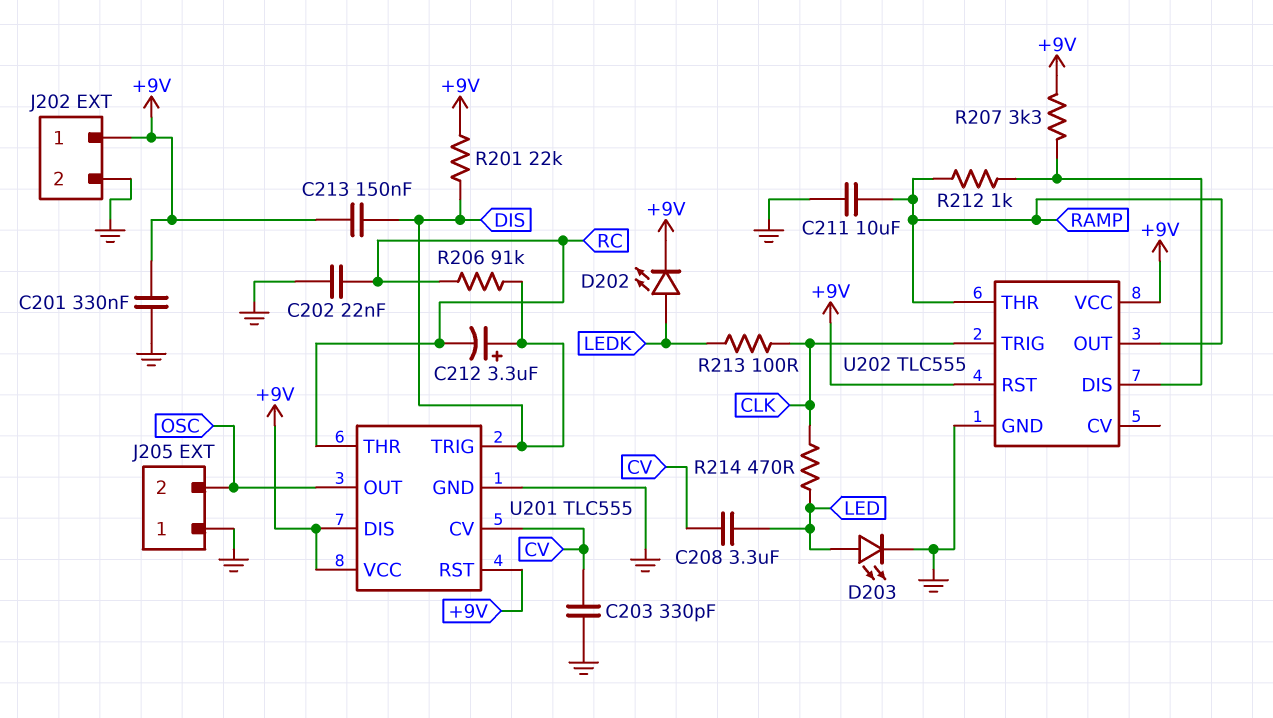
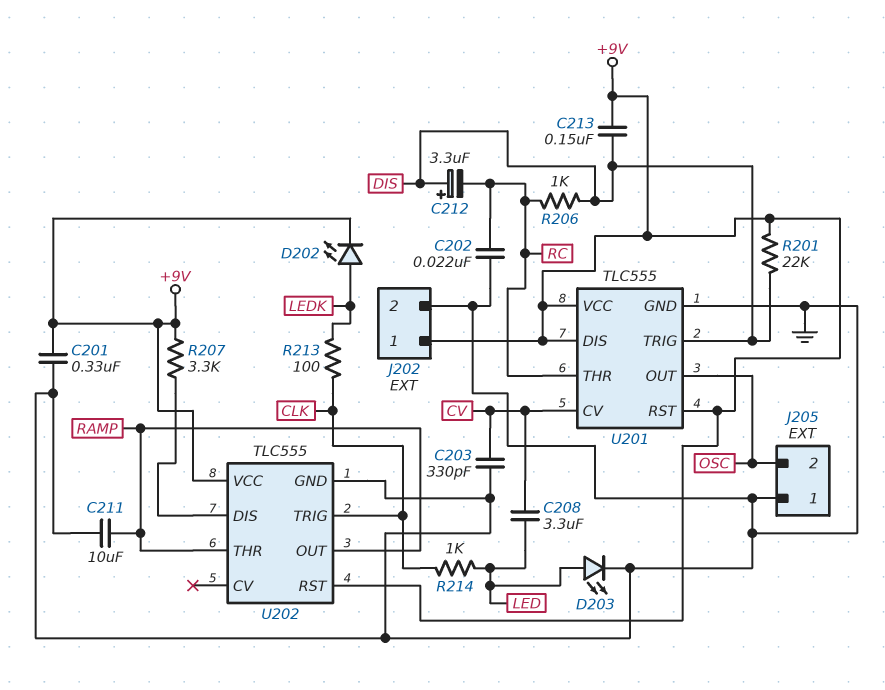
R206: 91k (DIS, RC) -> 1k (DIS, RC)
R212: 1k (RAMP, U202/DIS) -> none
R214: 470 (CLK, LED) -> 1k (CLK, LED)

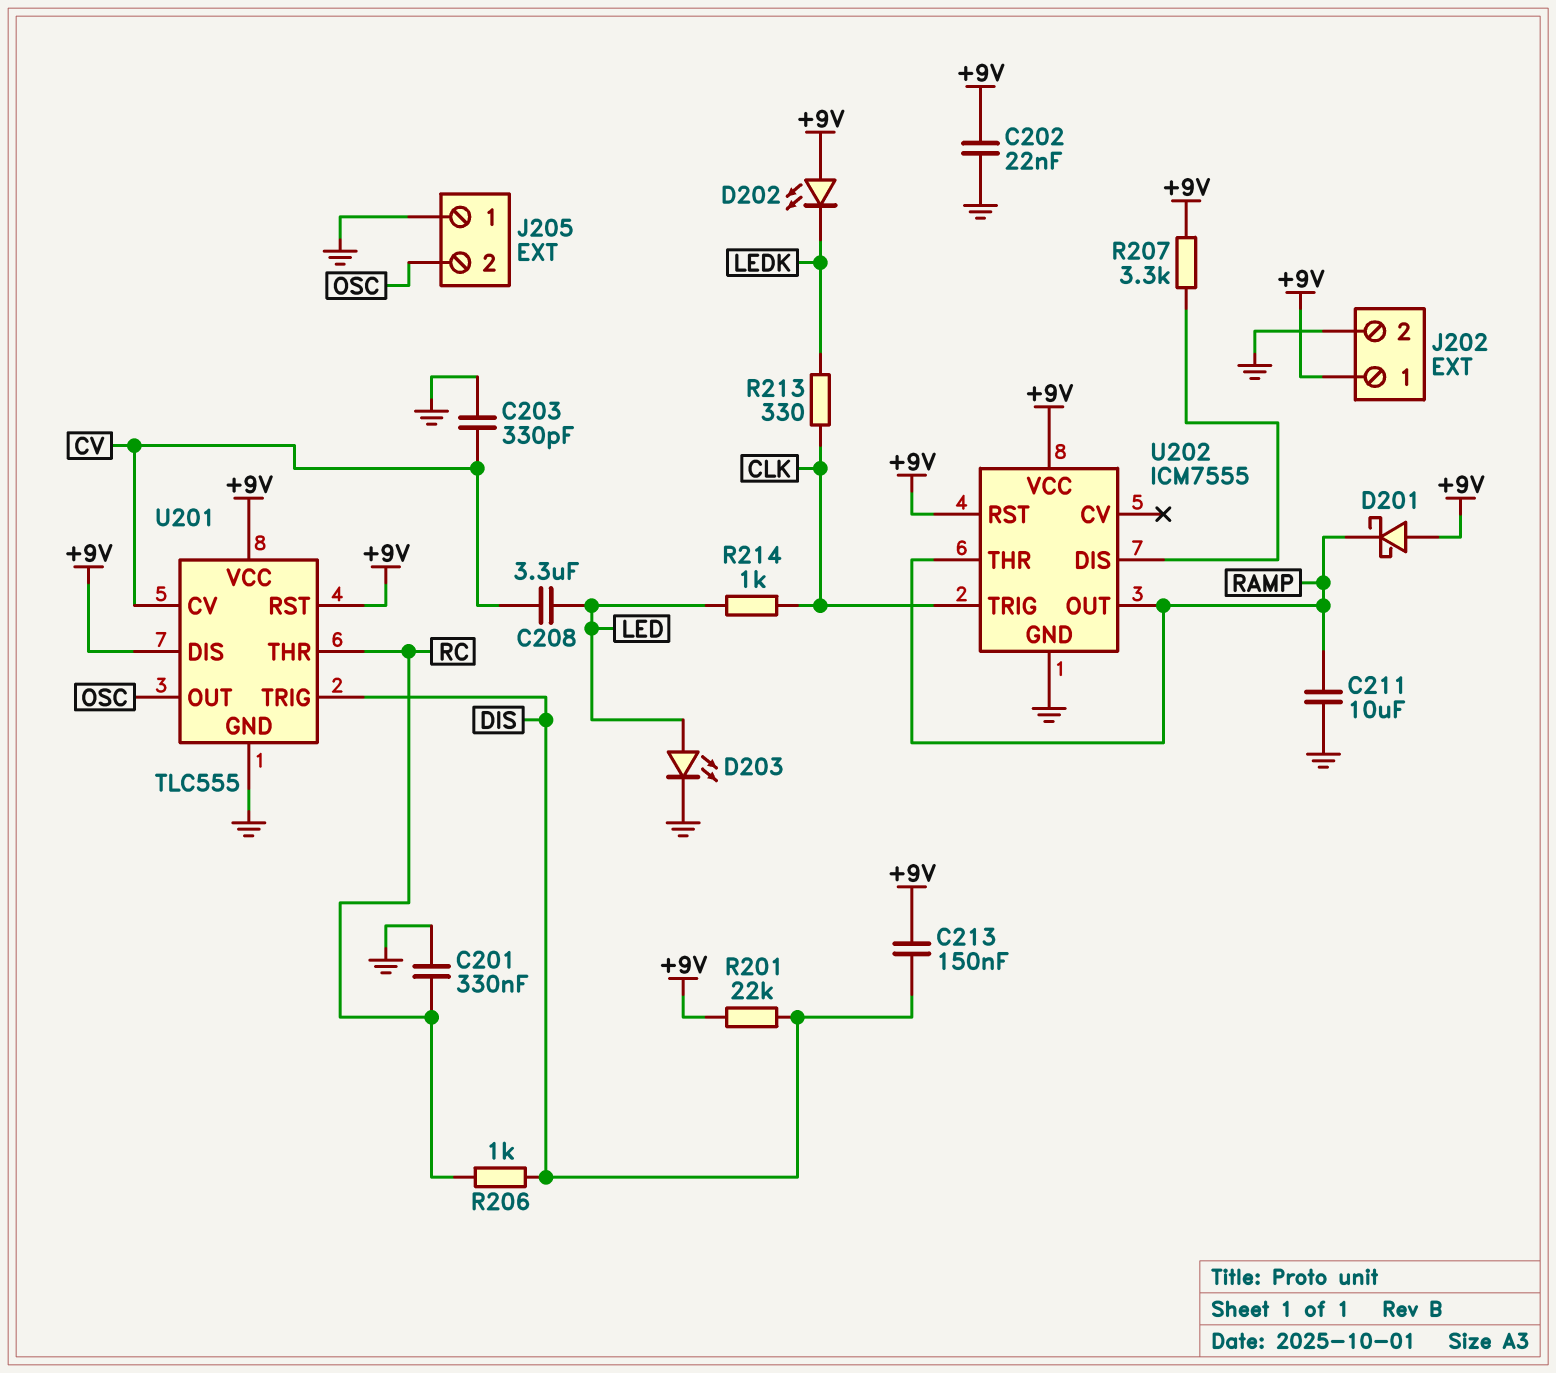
C201: 330nF (+9V, GND) -> 330nF (GND, RC)
C202: 22nF (GND, RC) -> 22nF (+9V, GND)
C212: 3.3uF (plus DIS, minus RC) -> none
D201: none -> schottky (A +9V, K RAMP)
D202: LED (A LEDK, K +9V) -> LED (A +9V, K LEDK)
R213: 100 (CLK, LEDK) -> 330 (CLK, LEDK)
U202: TLC555 -> ICM7555

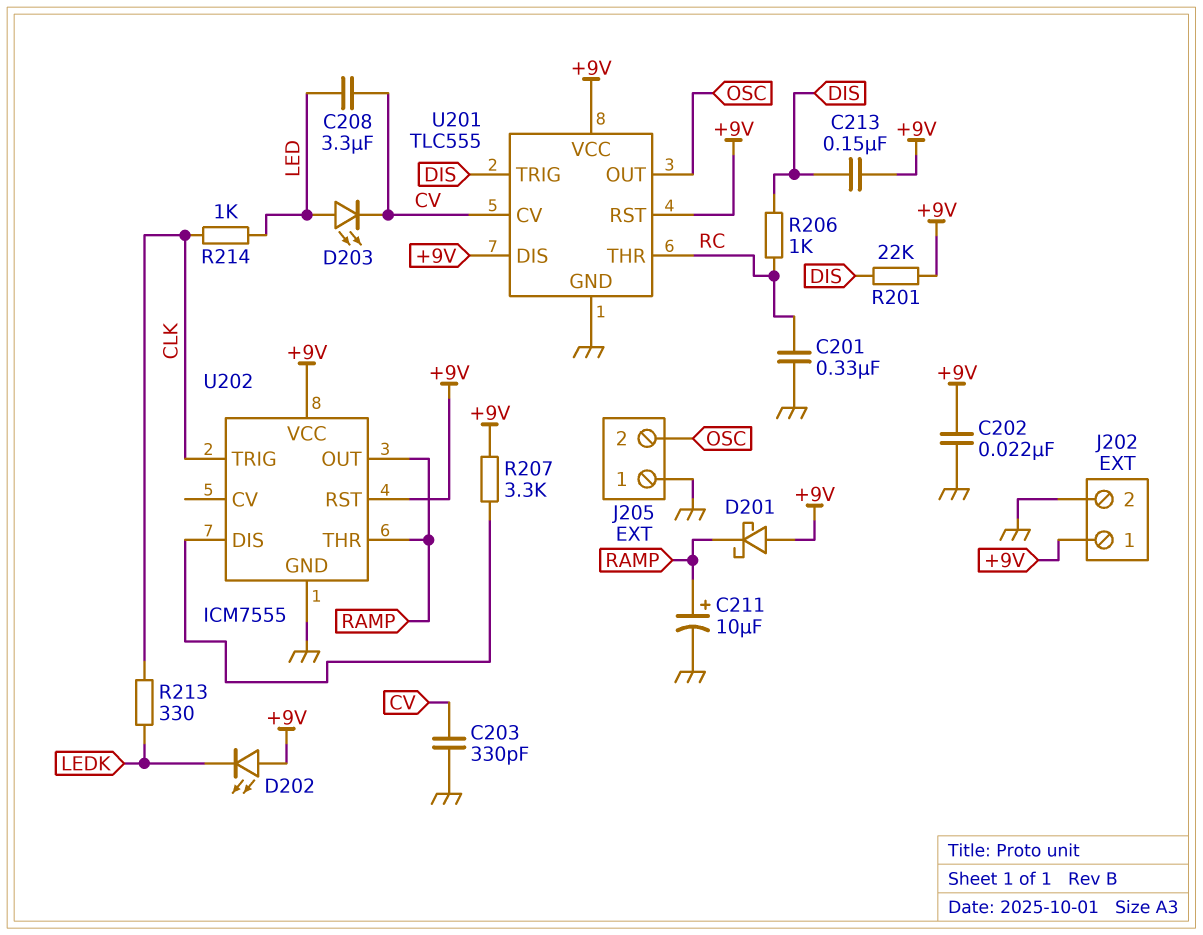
C211: 10uF (GND, RAMP) -> 10uF (plus RAMP, minus GND)
D203: LED (A LED, K GND) -> LED (A LED, K CV)

